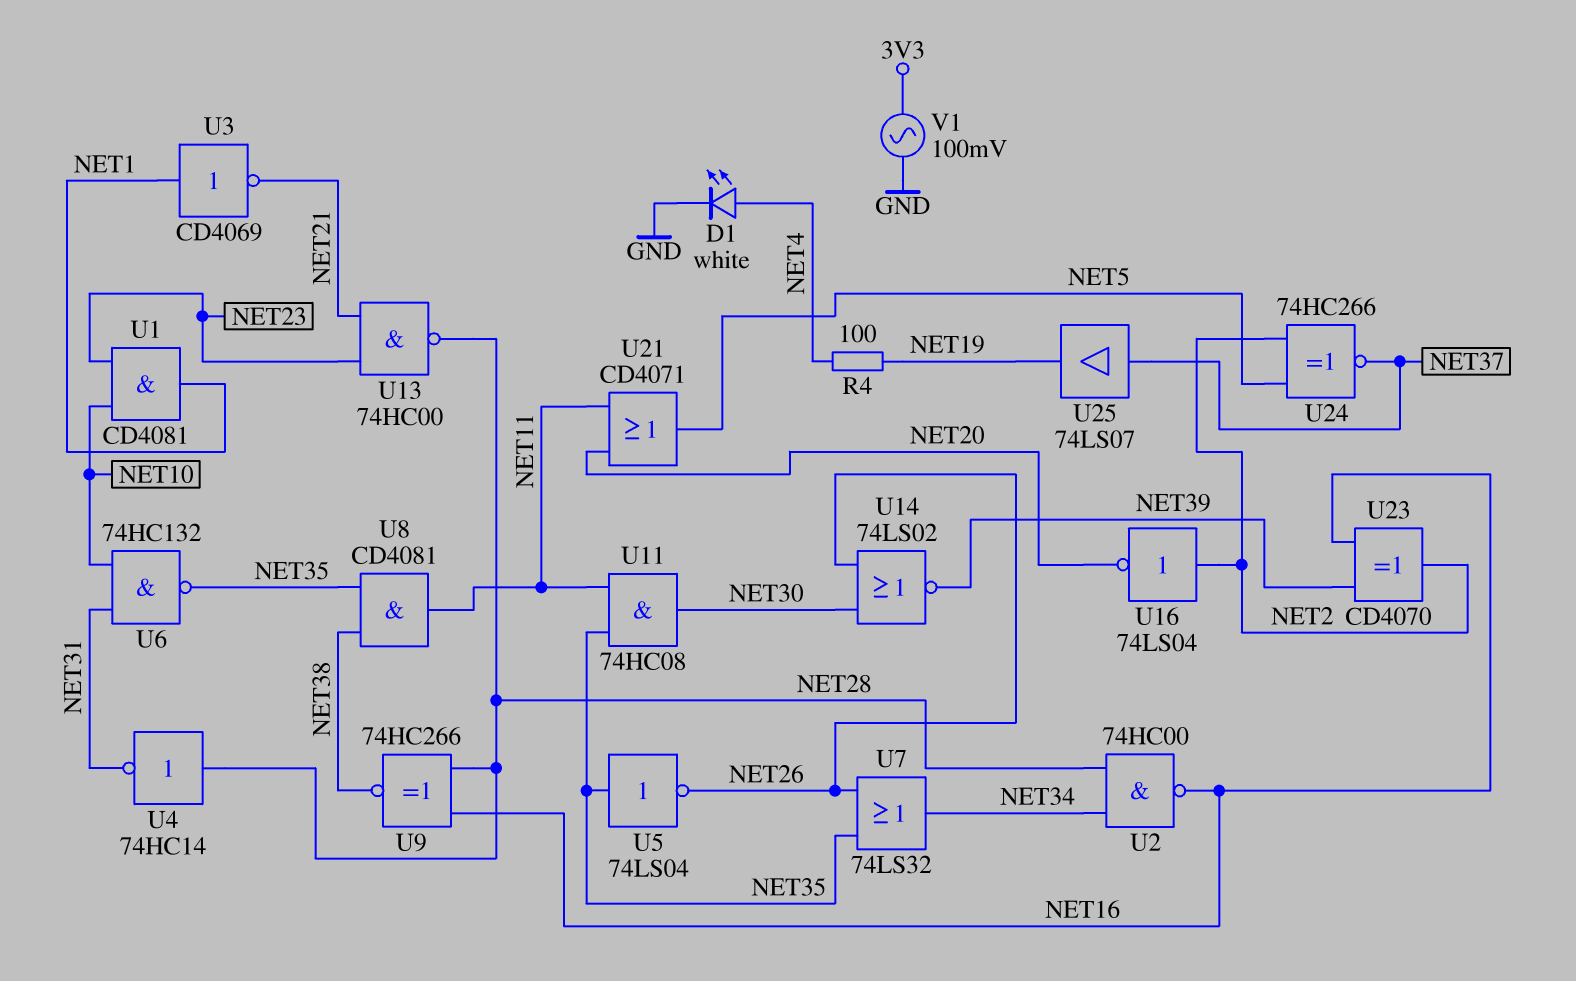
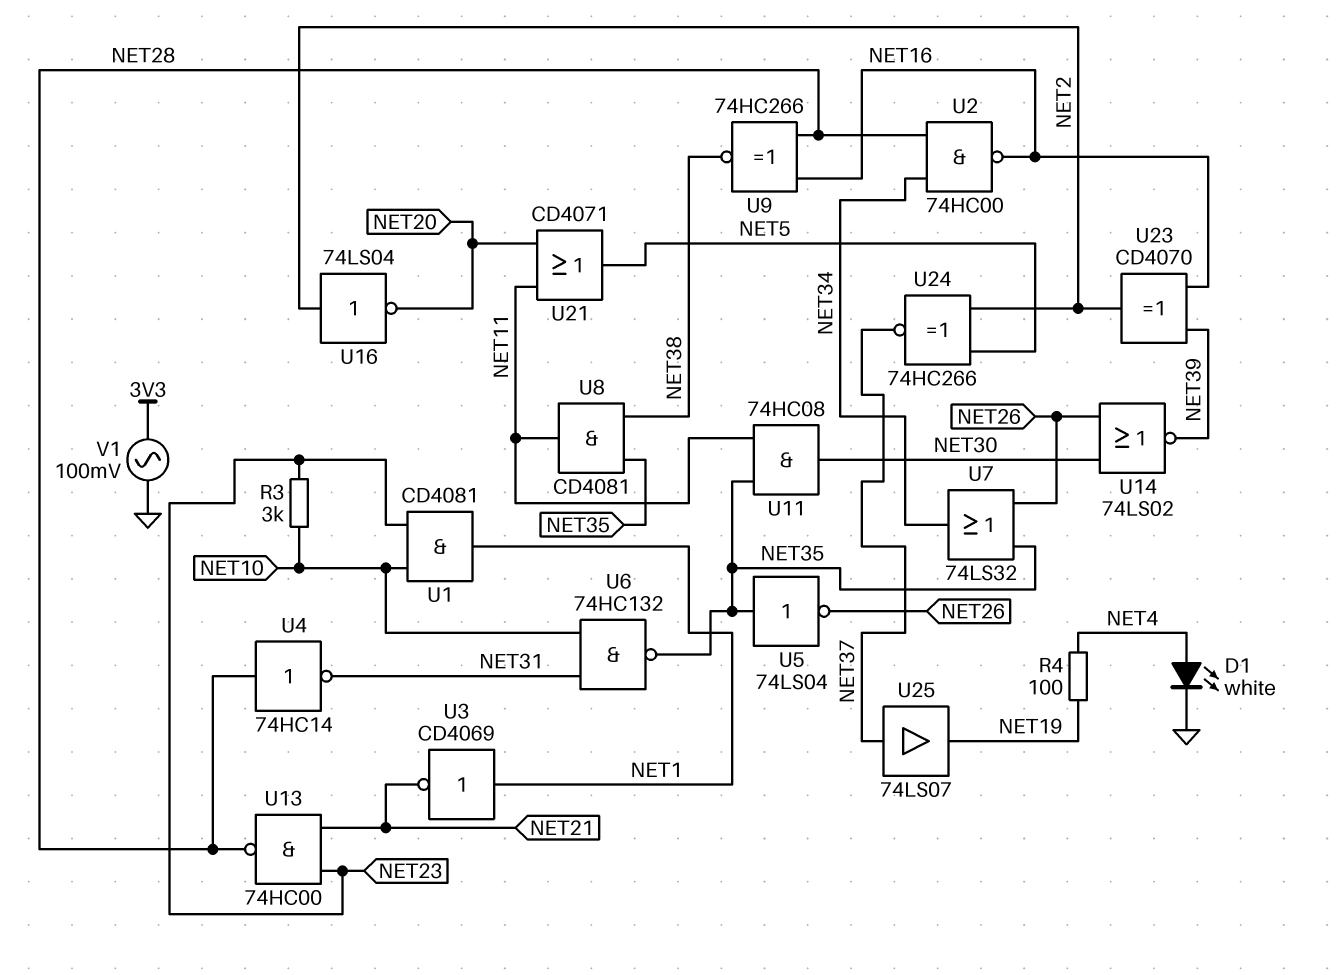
R3: none -> 3k (NET10, NET23)

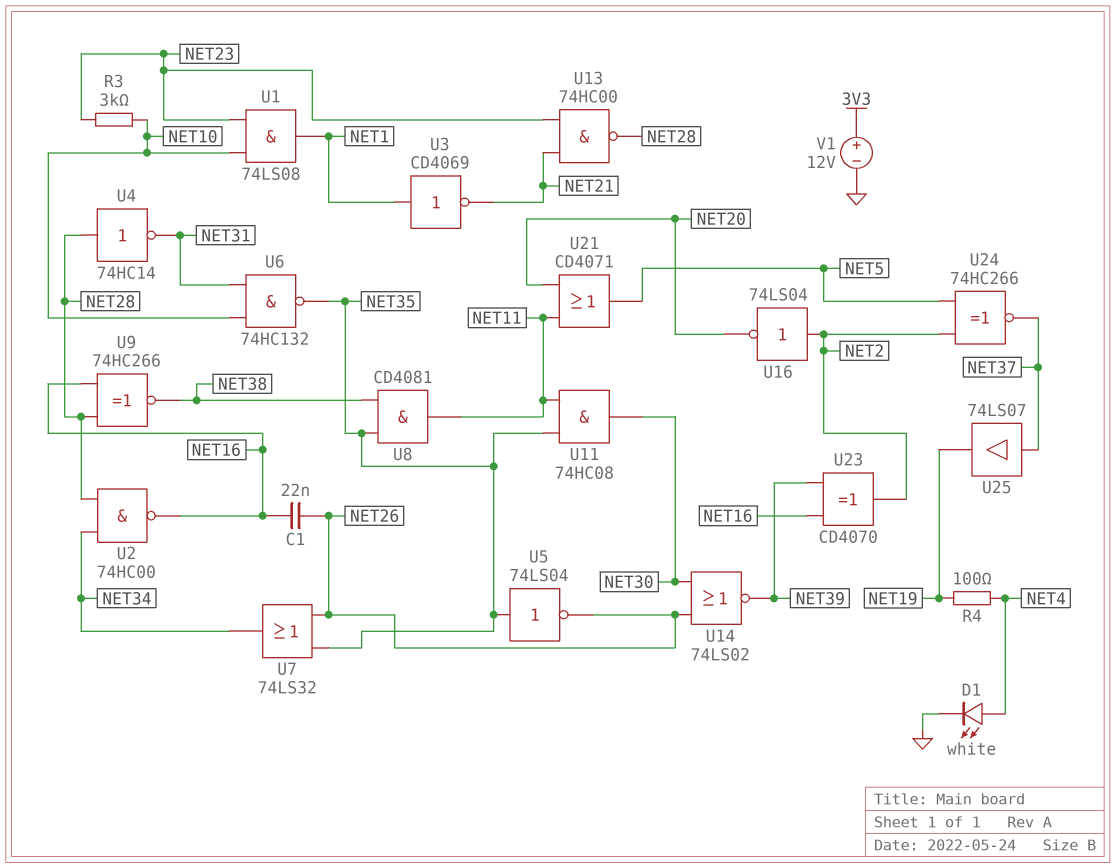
C1: none -> 22nF (NET16, NET26)
U1: AND CD4081 (in NET10, in NET23, out NET1) -> AND 74LS08 (in NET10, in NET23, out NET1)
V1: AC 100mV (3V3, GND) -> 12V (plus 3V3, minus GND)

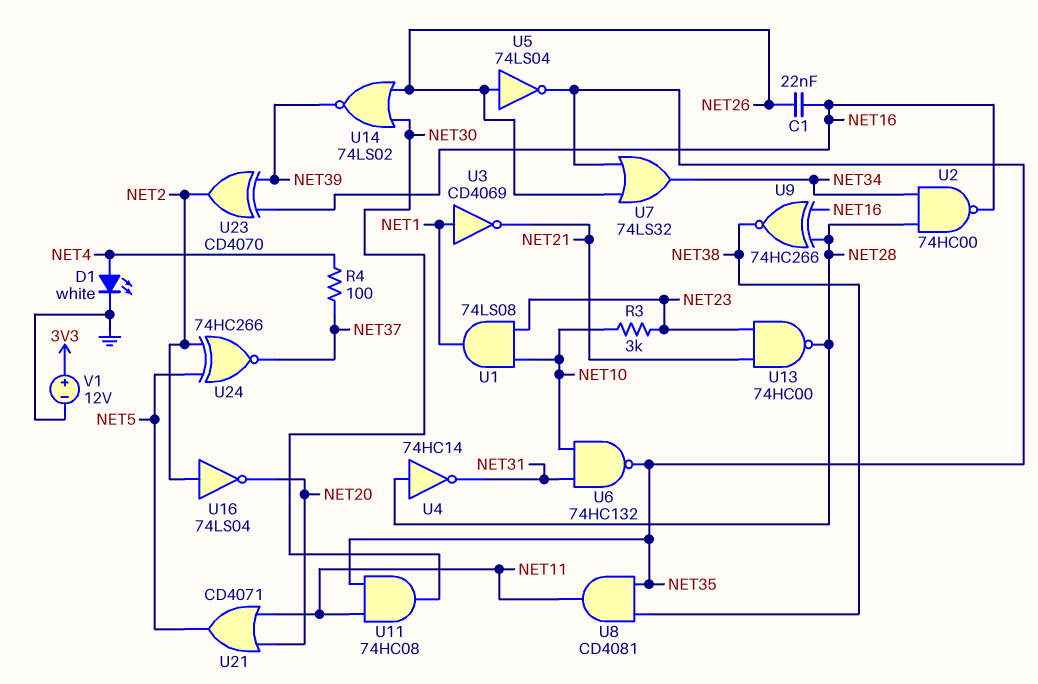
R4: 100 (NET4, NET19) -> 100 (NET4, NET37)
U5: NOT 74LS04 (in NET35, out NET26) -> NOT 74LS04 (in NET26, out NET35)
U25: buffer 74LS07 (in NET37, out NET19) -> none

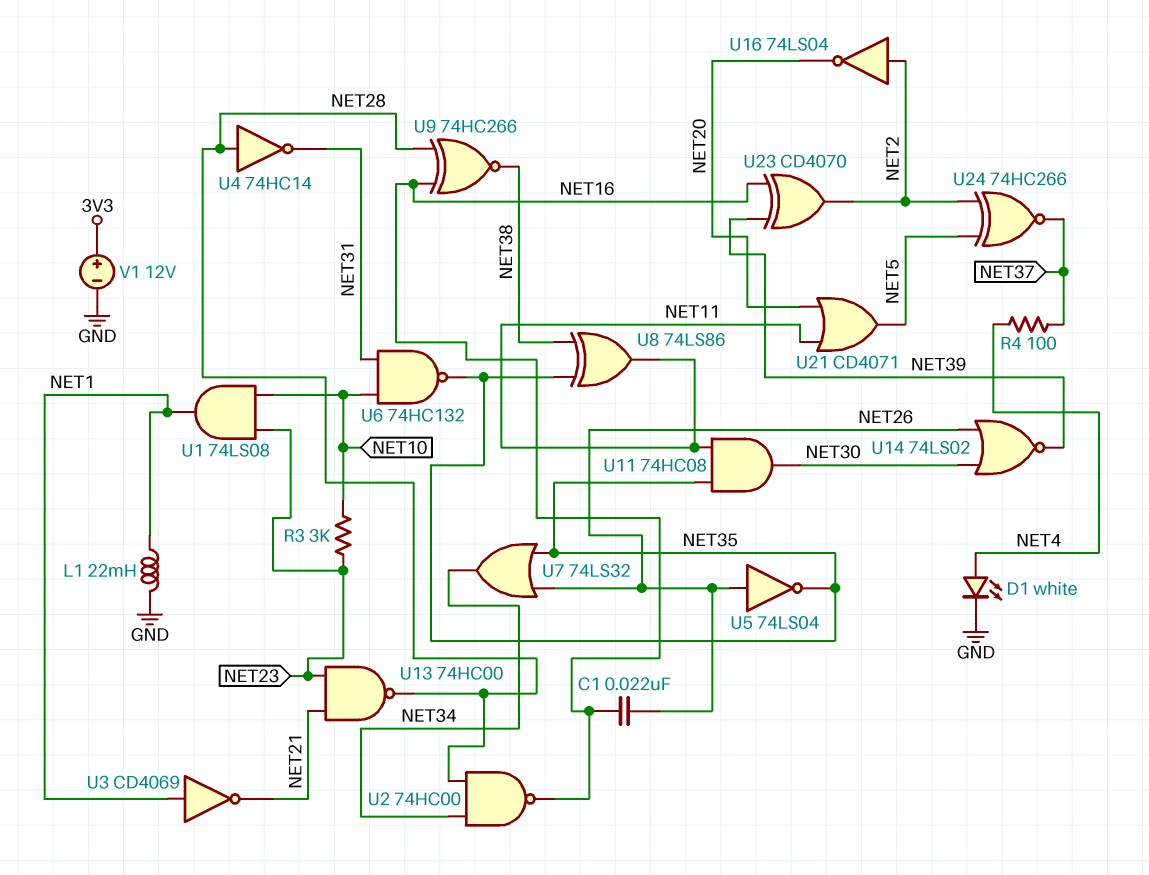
L1: none -> 22mH (GND, NET1)
U8: AND CD4081 (in NET35, in NET38, out NET11) -> XOR 74LS86 (in NET35, in NET38, out NET11)

